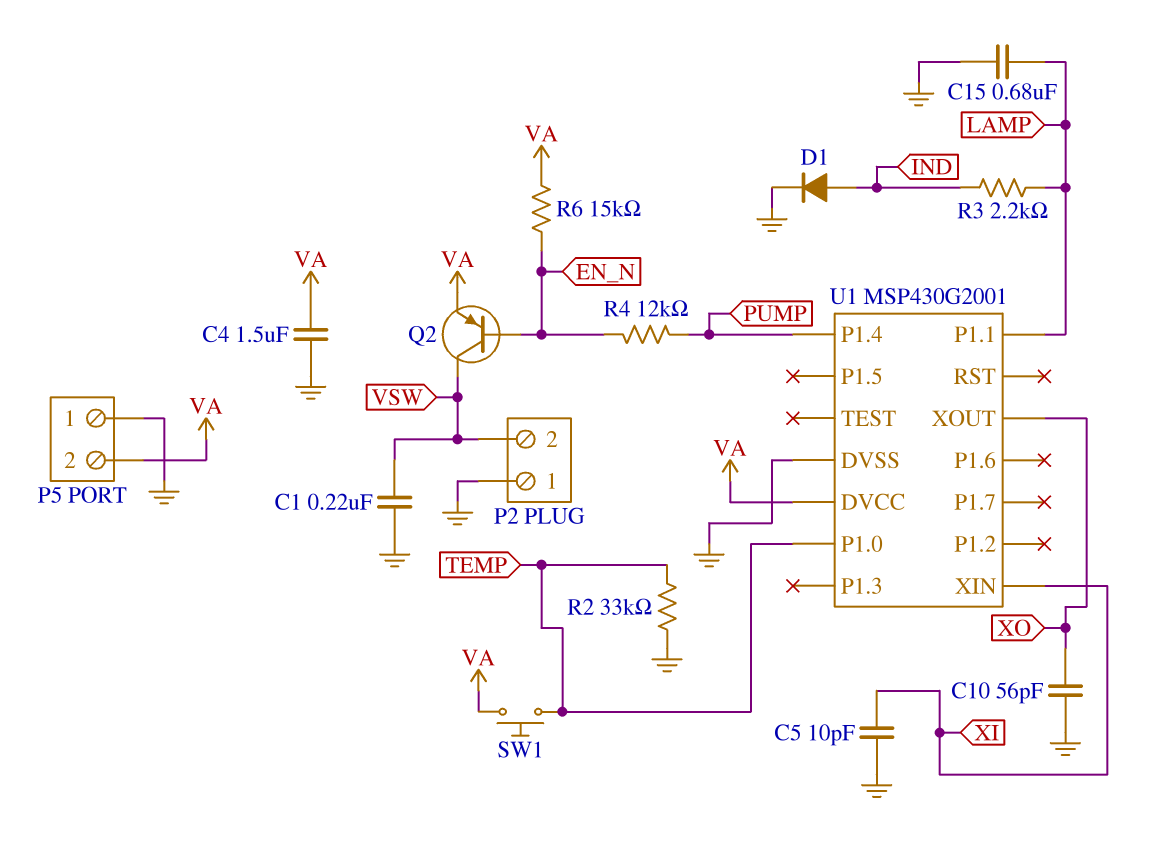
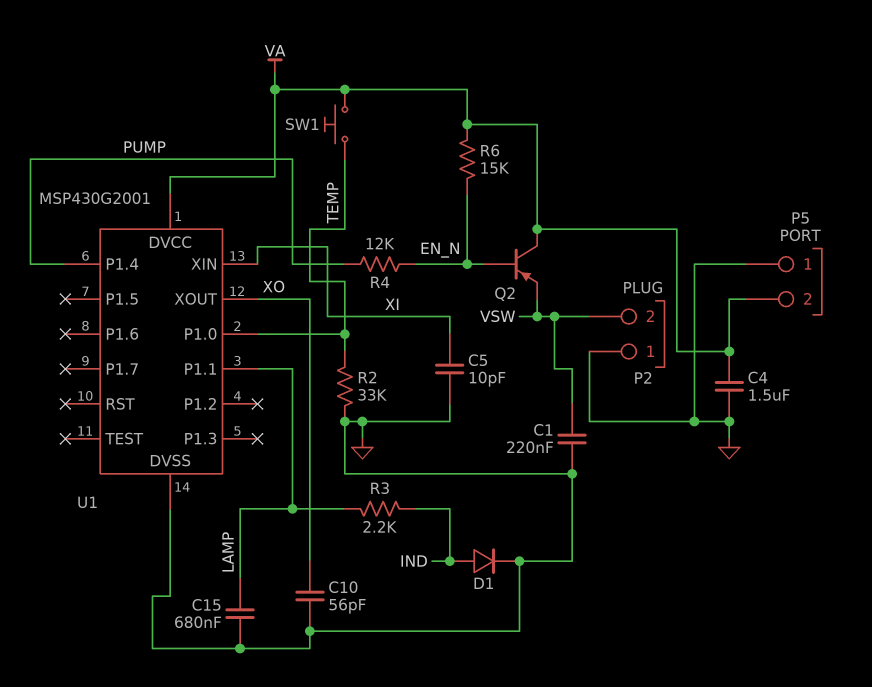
Q2: PNP (B EN_N, C VSW, E VA) -> PNP (B EN_N, C VA, E VSW)

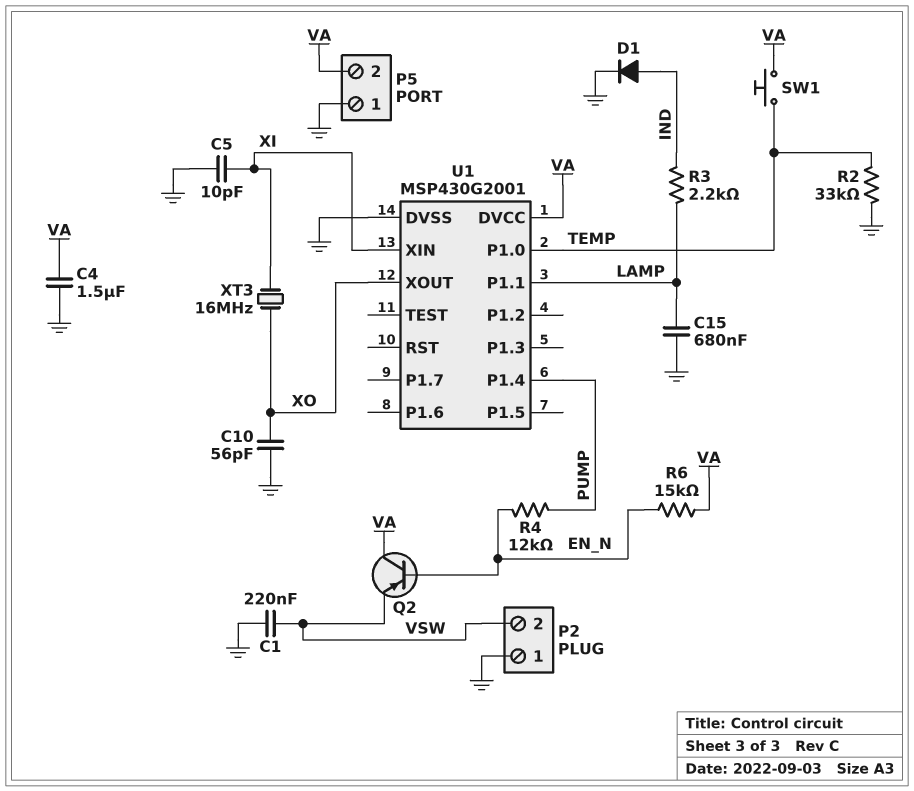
XT3: none -> 16MHz (XI, XO)

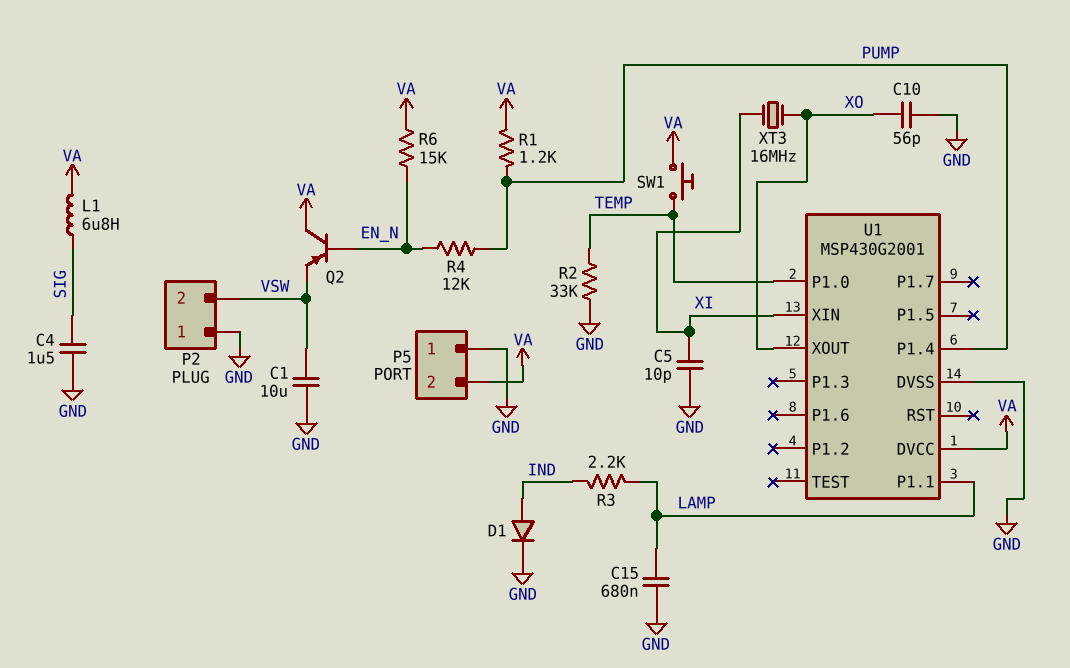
C1: 220nF (GND, VSW) -> 10uF (GND, VSW)
C4: 1.5uF (GND, VA) -> 1.5uF (GND, SIG)
L1: none -> 6.8uH (SIG, VA)
R1: none -> 1.2k (PUMP, VA)

